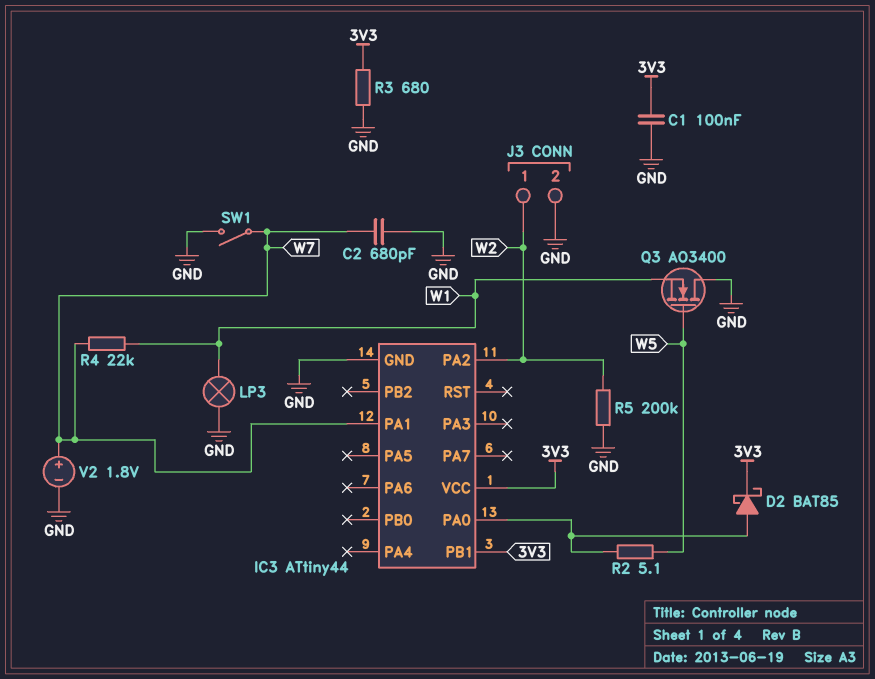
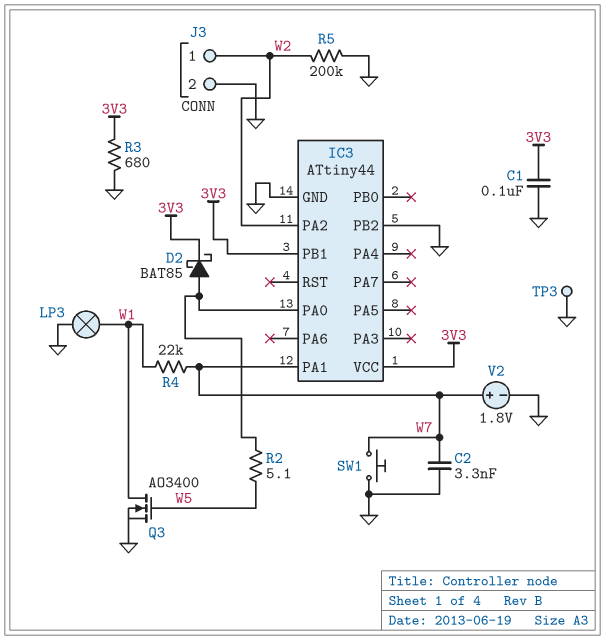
C2: 680pF (GND, W7) -> 3.3nF (GND, W7)
IC3 pin PB2: none -> GND
Q3: NMOS AO3400 (G W5, D GND, S W1) -> NMOS AO3400 (G W5, D W1, S GND)
SW1: switch (GND, W7) -> button (GND, W7)
TP3: none -> test point (GND)

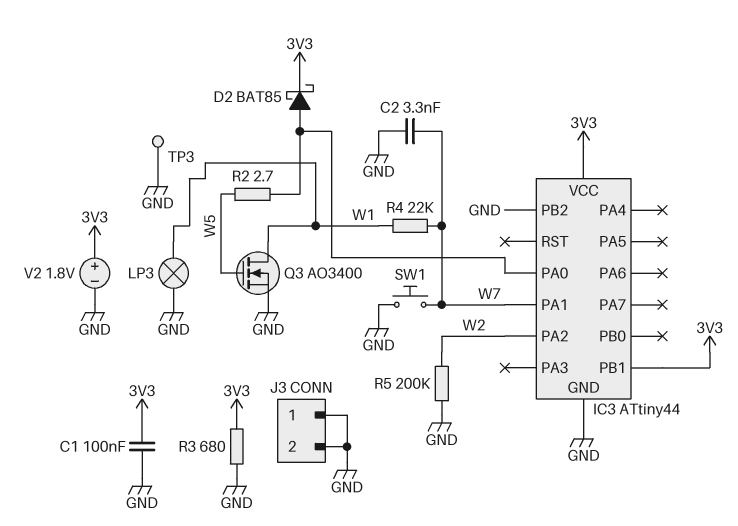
J3 pin 1: W2 -> GND
R2: 5.1 (IC3/PA0, W5) -> 2.7 (IC3/PA0, W5)
V2: 1.8V (plus W7, minus GND) -> 1.8V (plus 3V3, minus GND)

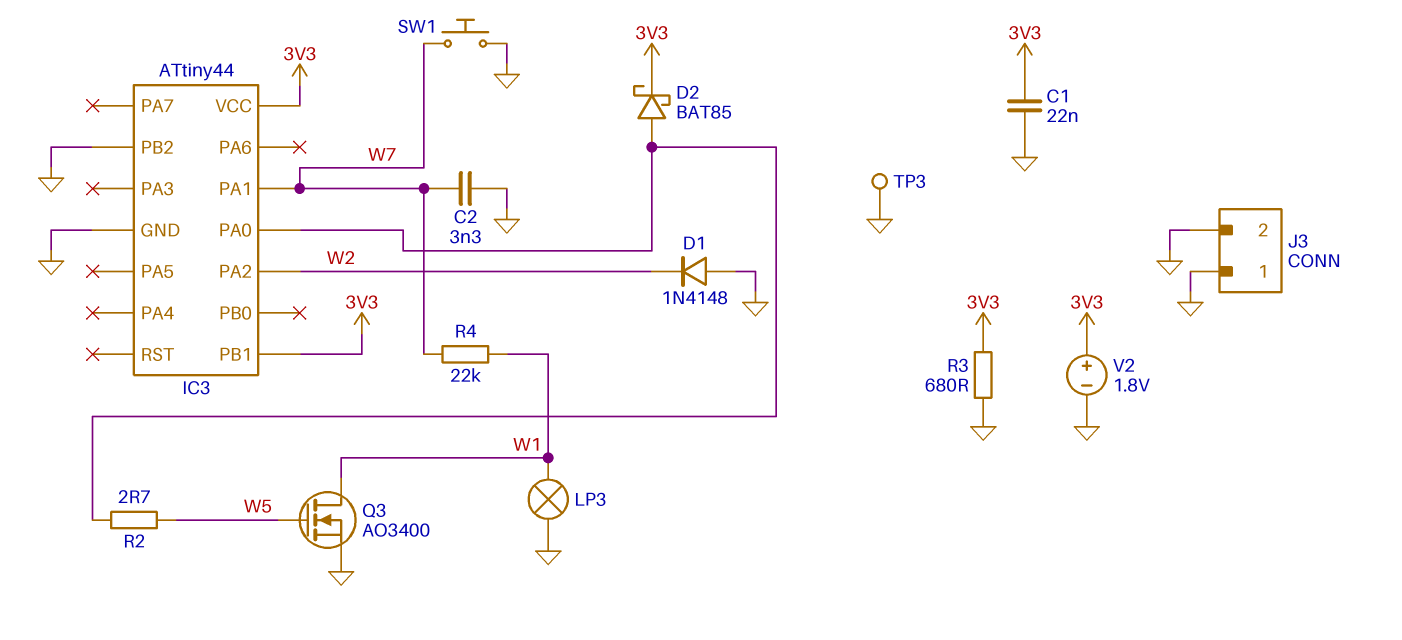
C1: 100nF (3V3, GND) -> 22nF (3V3, GND)
D1: none -> diode 1N4148 (A GND, K W2)
R5: 200k (GND, W2) -> none

